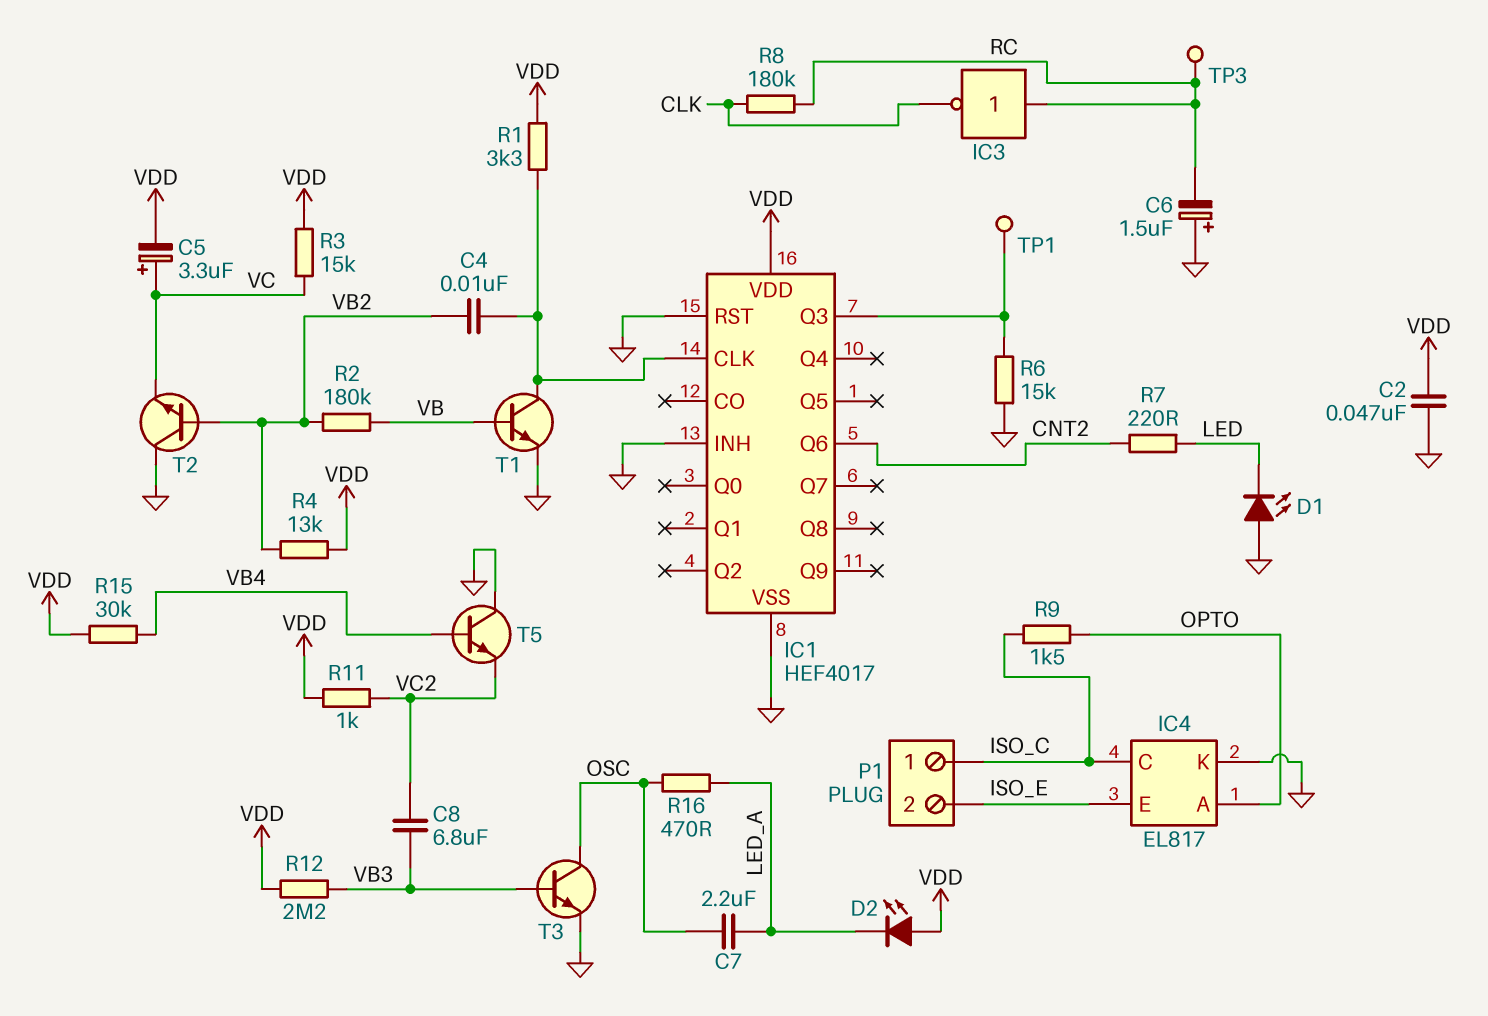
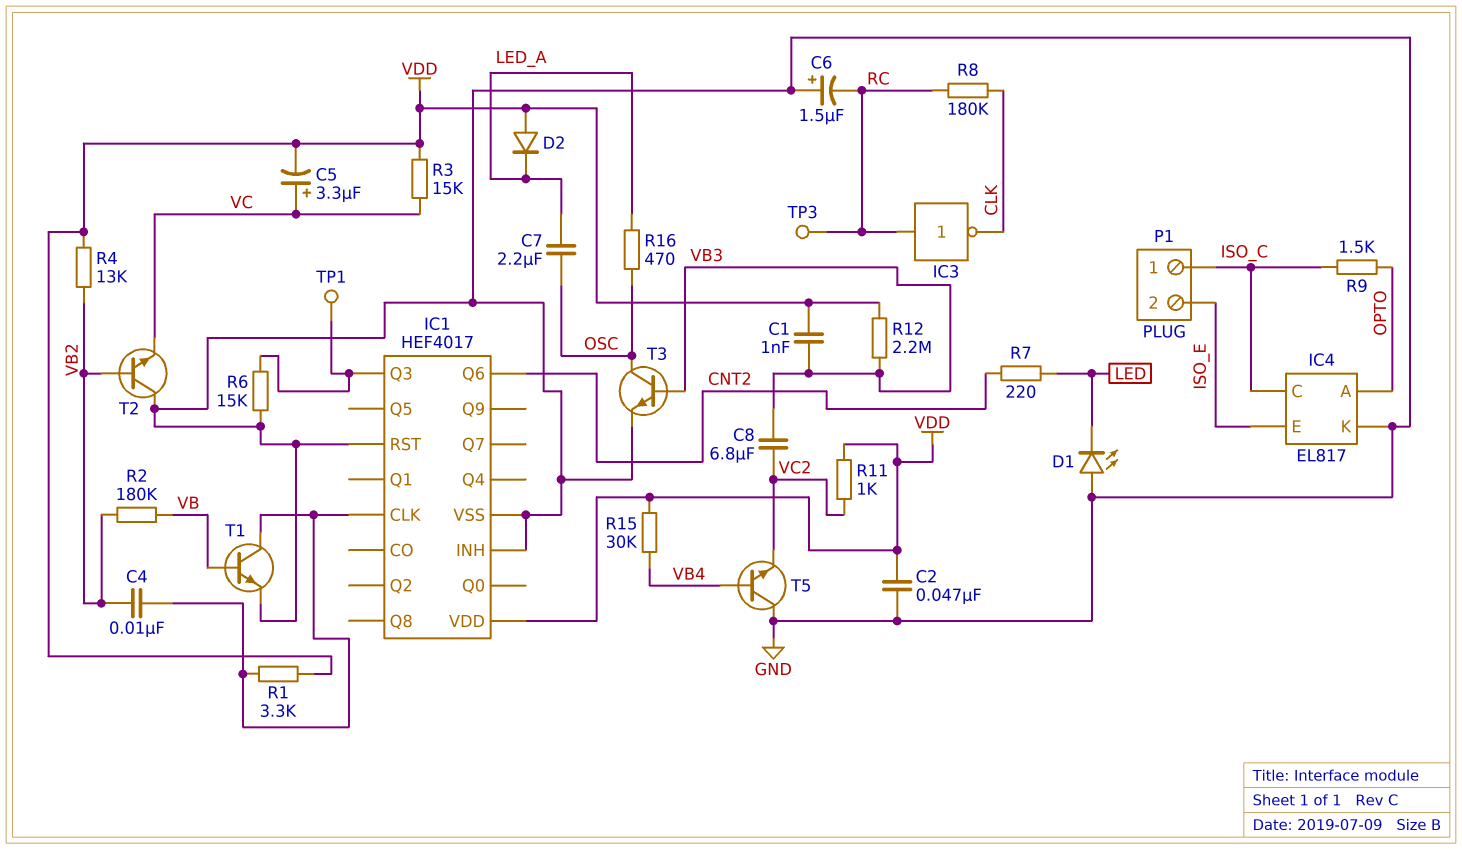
C1: none -> 1nF (VB3, VDD)
D2: LED (A VDD, K LED_A) -> diode (A VDD, K LED_A)

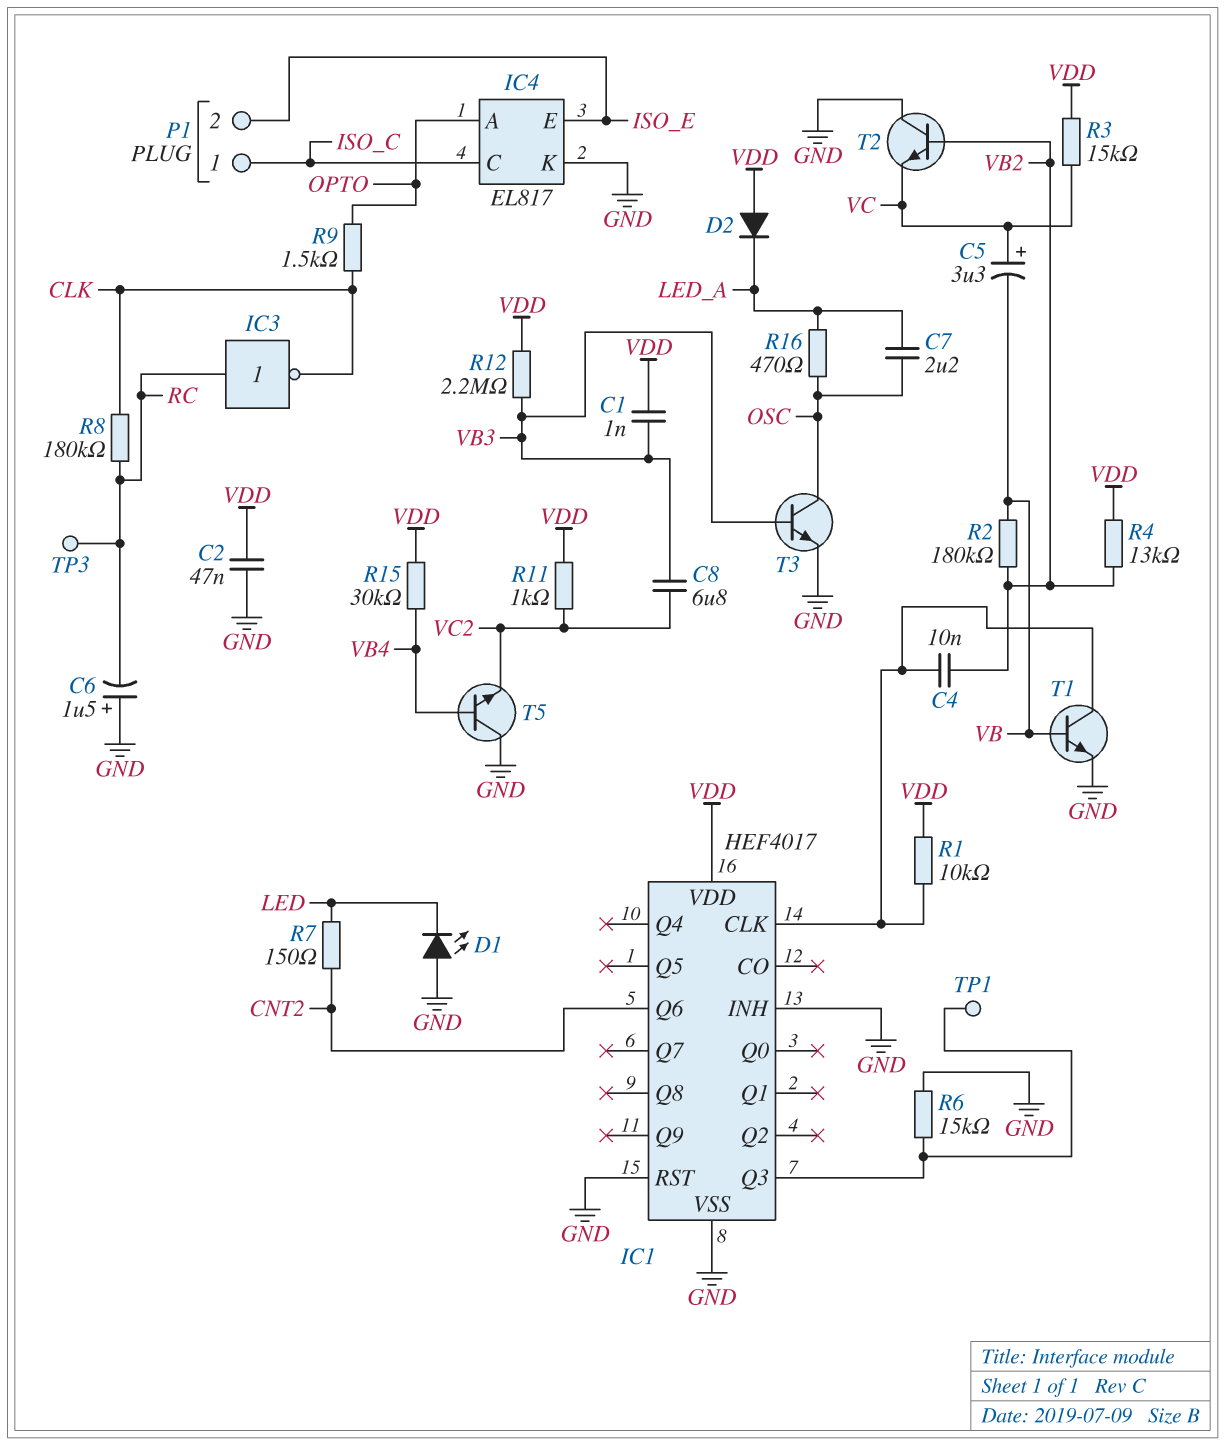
C5: 3.3uF (plus VC, minus VDD) -> 3.3uF (plus VC, minus VB)
R1: 3.3k (IC1/CLK, VDD) -> 10k (IC1/CLK, VDD)
R7: 220 (CNT2, LED) -> 150 (CNT2, LED)
R9: 1.5k (ISO_C, OPTO) -> 1.5k (CLK, OPTO)

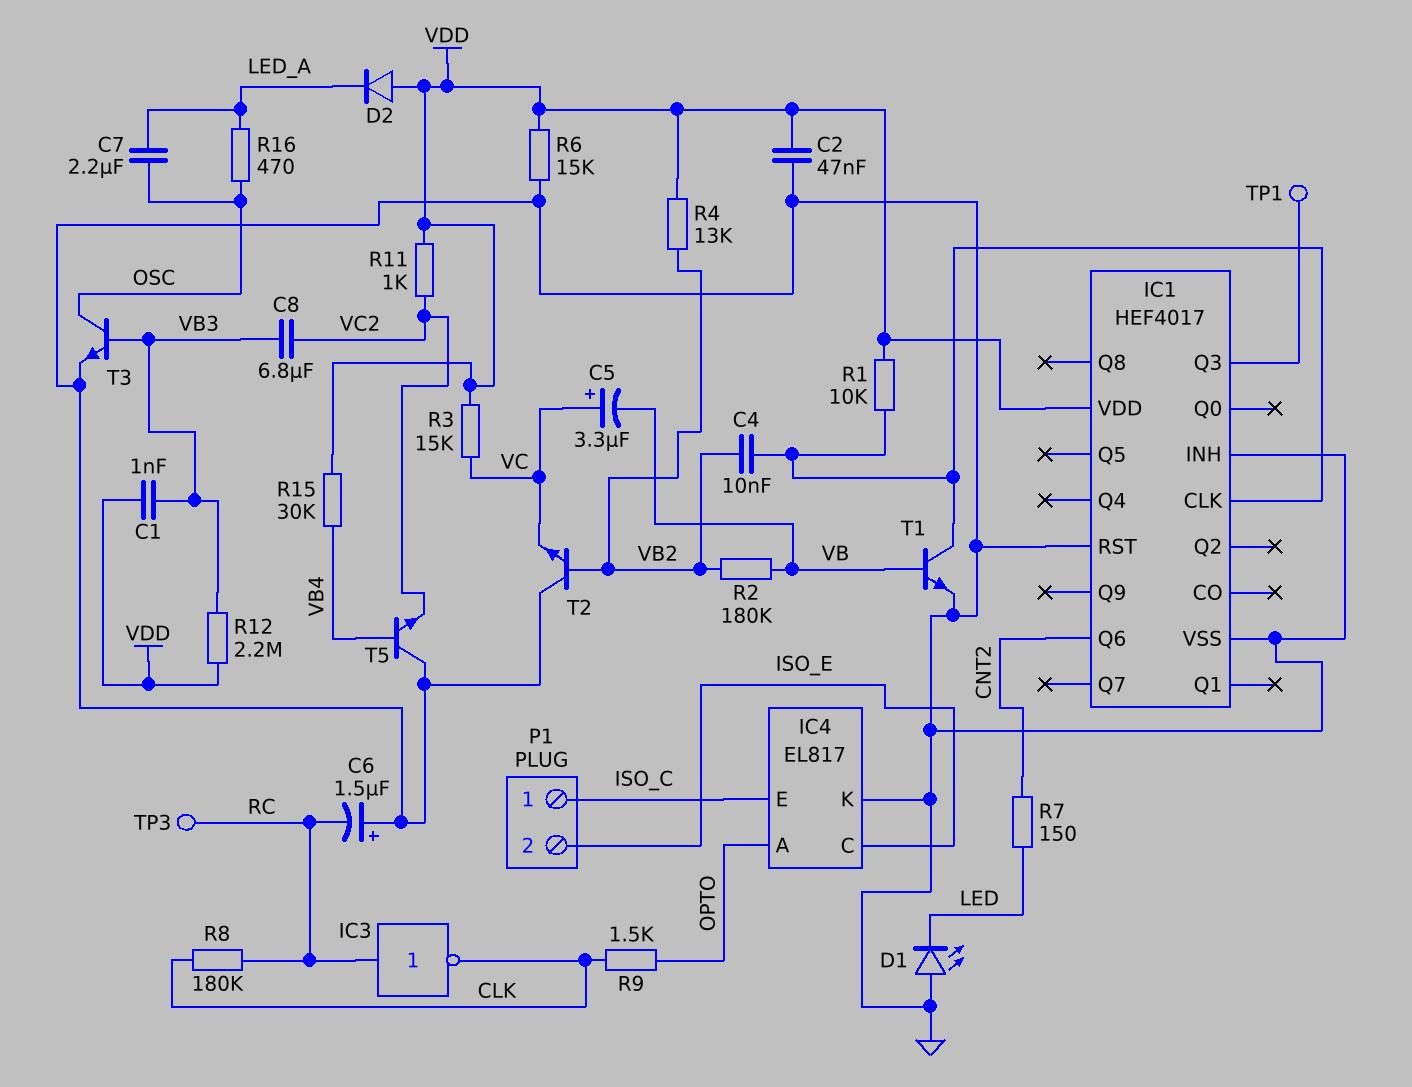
IC4 pin C: ISO_C -> ISO_E
IC4 pin E: ISO_E -> ISO_C
R6: 15k (GND, IC1/Q3) -> 15k (GND, VDD)

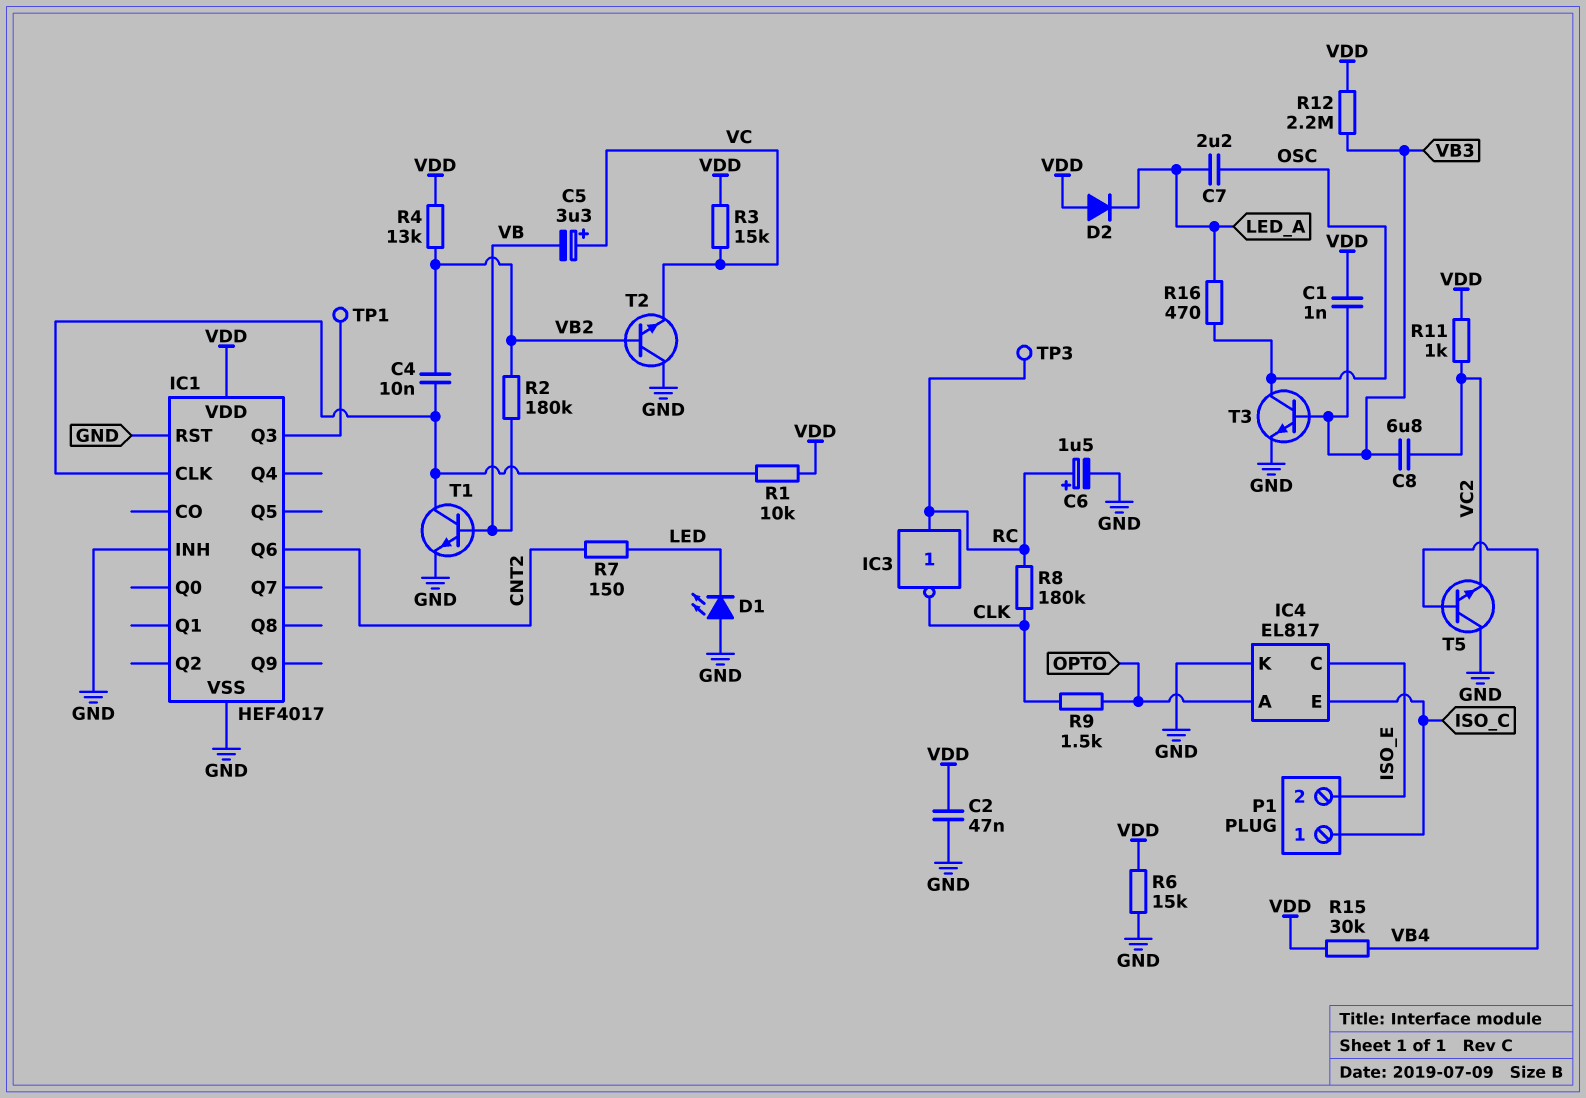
C6: 1.5uF (plus GND, minus RC) -> 1.5uF (plus RC, minus GND)

